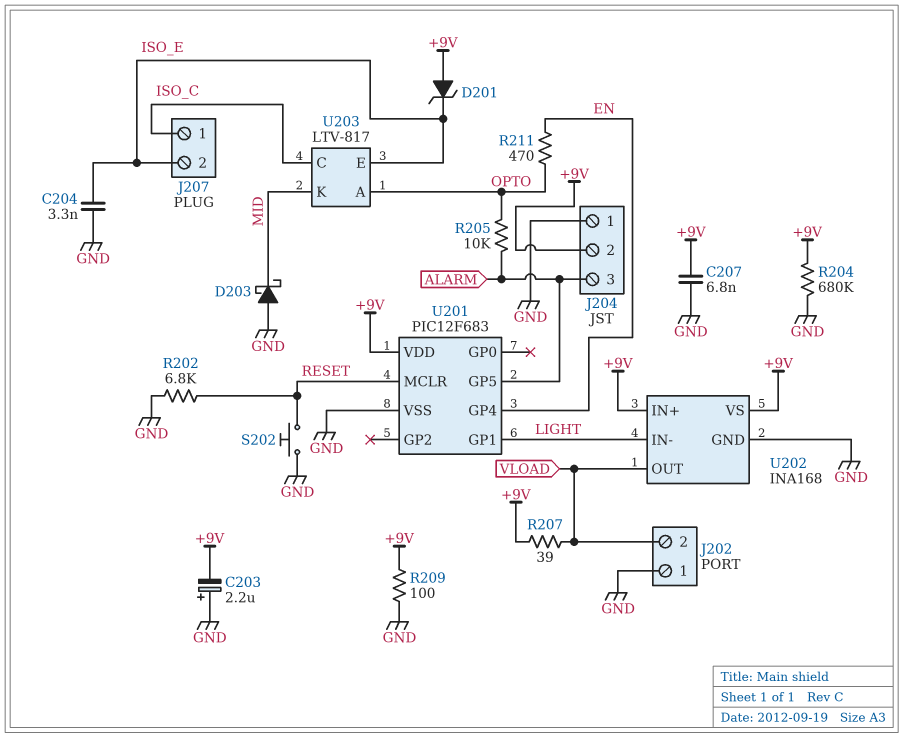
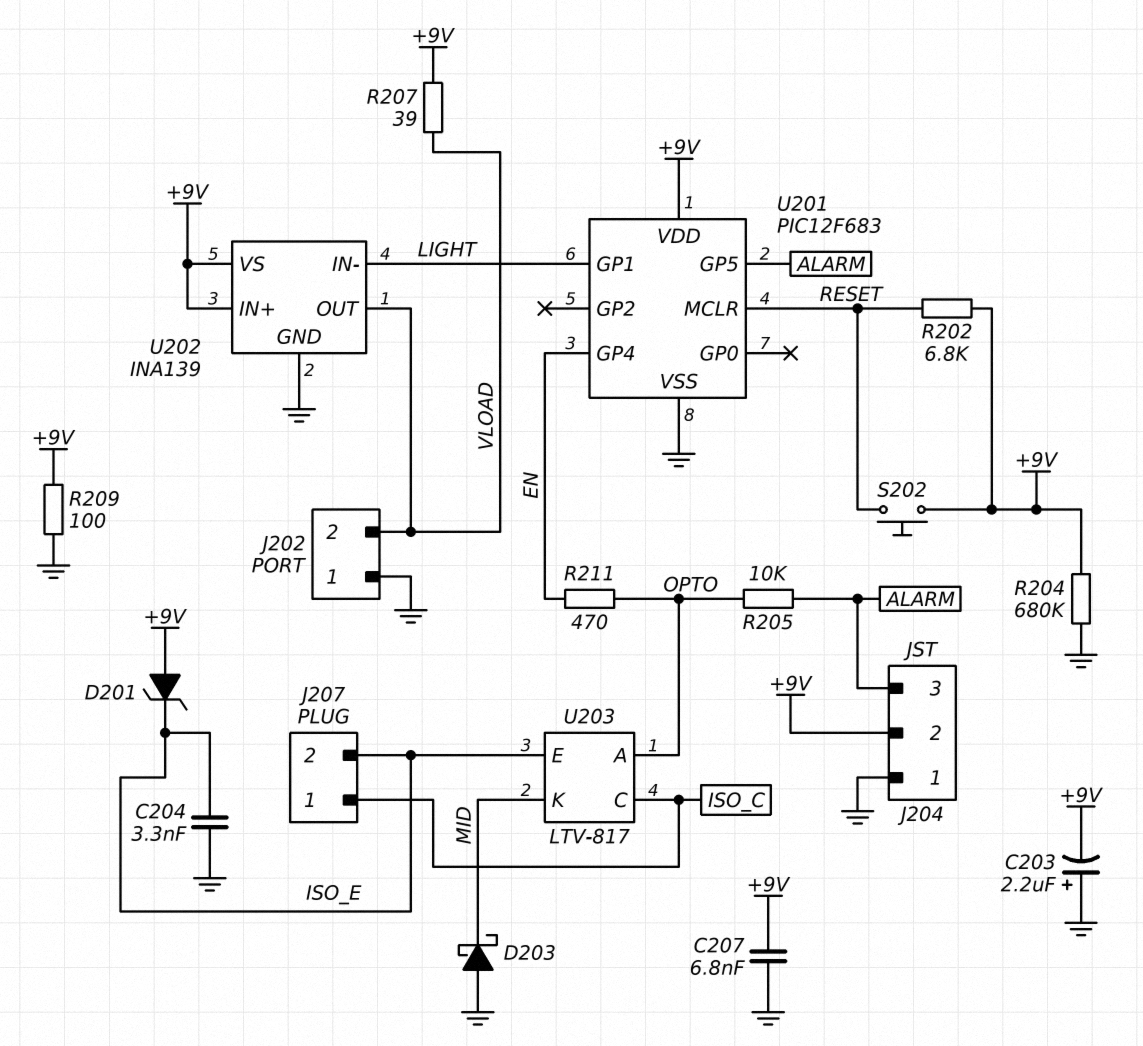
R202: 6.8k (GND, RESET) -> 6.8k (+9V, RESET)
S202: button (GND, RESET) -> button (+9V, RESET)
U202: INA168 -> INA139

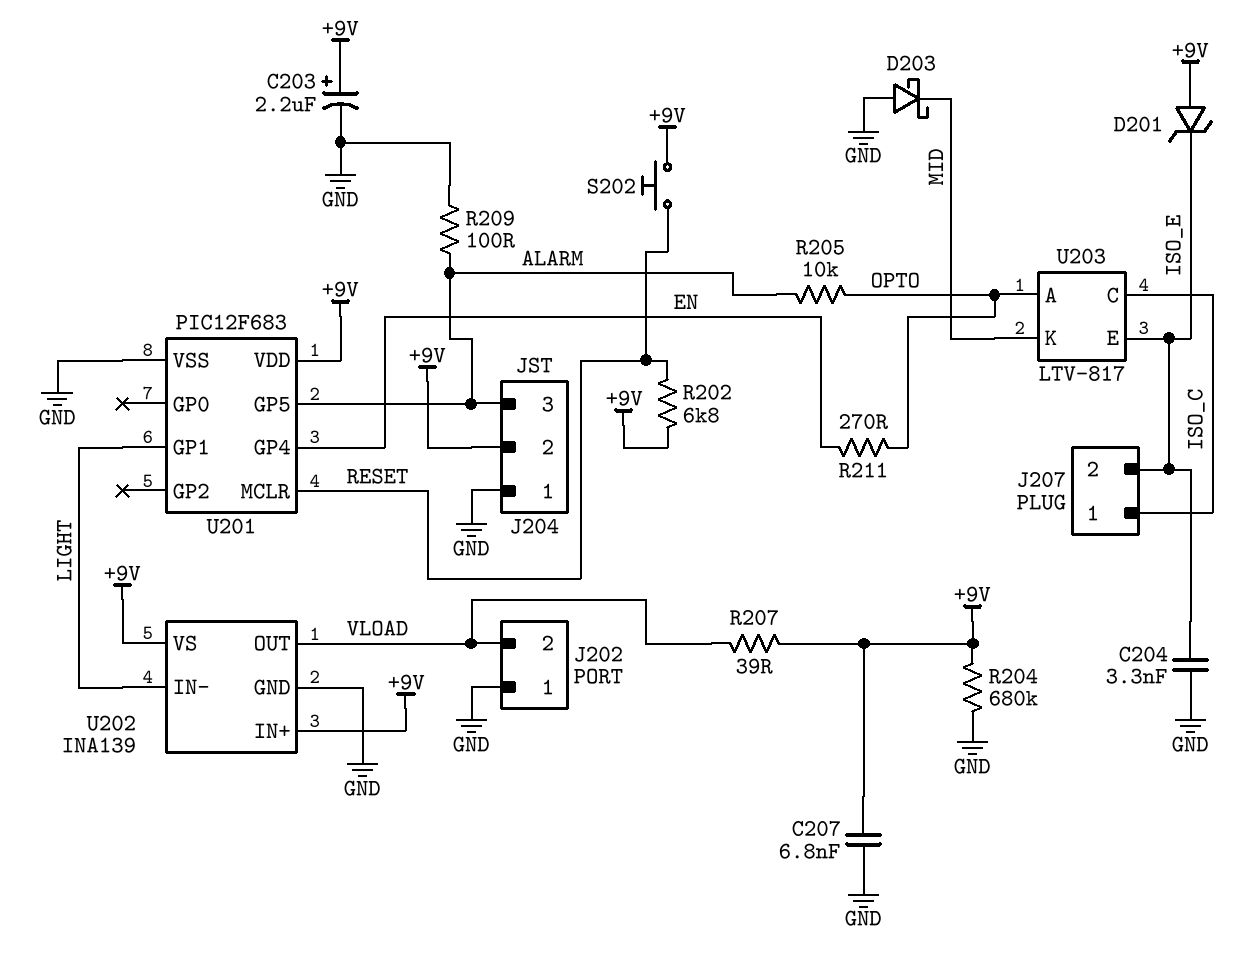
C203: 2.2uF (plus GND, minus +9V) -> 2.2uF (plus +9V, minus GND)
R209: 100 (+9V, GND) -> 100 (ALARM, GND)
R211: 470 (EN, OPTO) -> 270 (EN, OPTO)

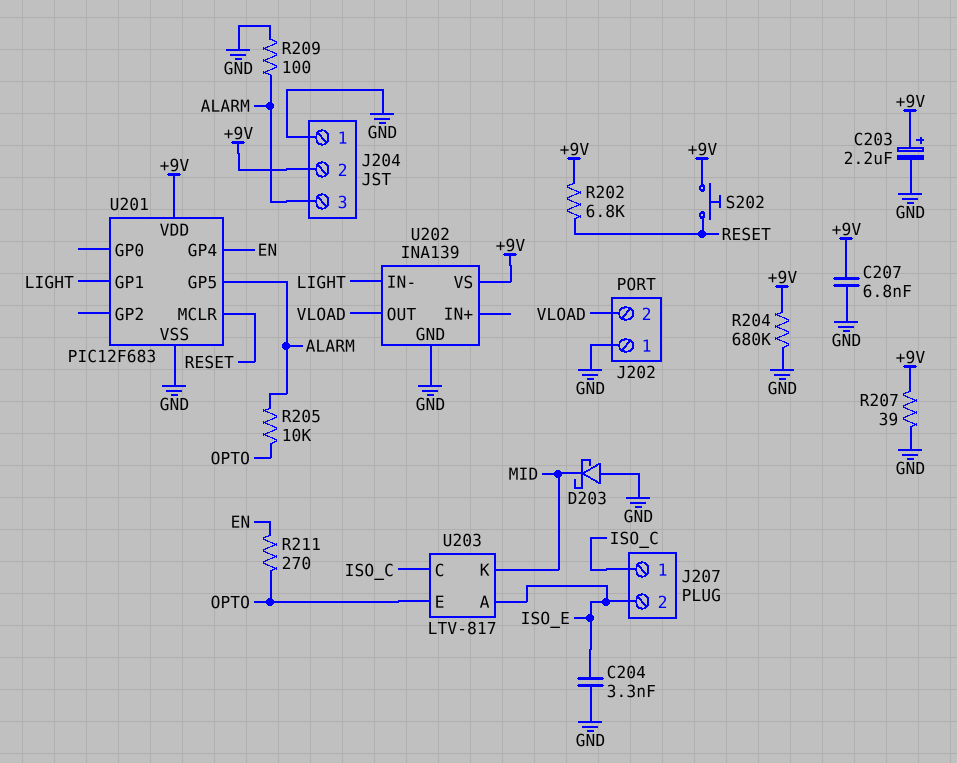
D201: zener (A +9V, K ISO_E) -> none
R207: 39 (+9V, VLOAD) -> 39 (+9V, GND)
U202 pin IN+: +9V -> none
U203 pin A: OPTO -> ISO_E
U203 pin E: ISO_E -> OPTO

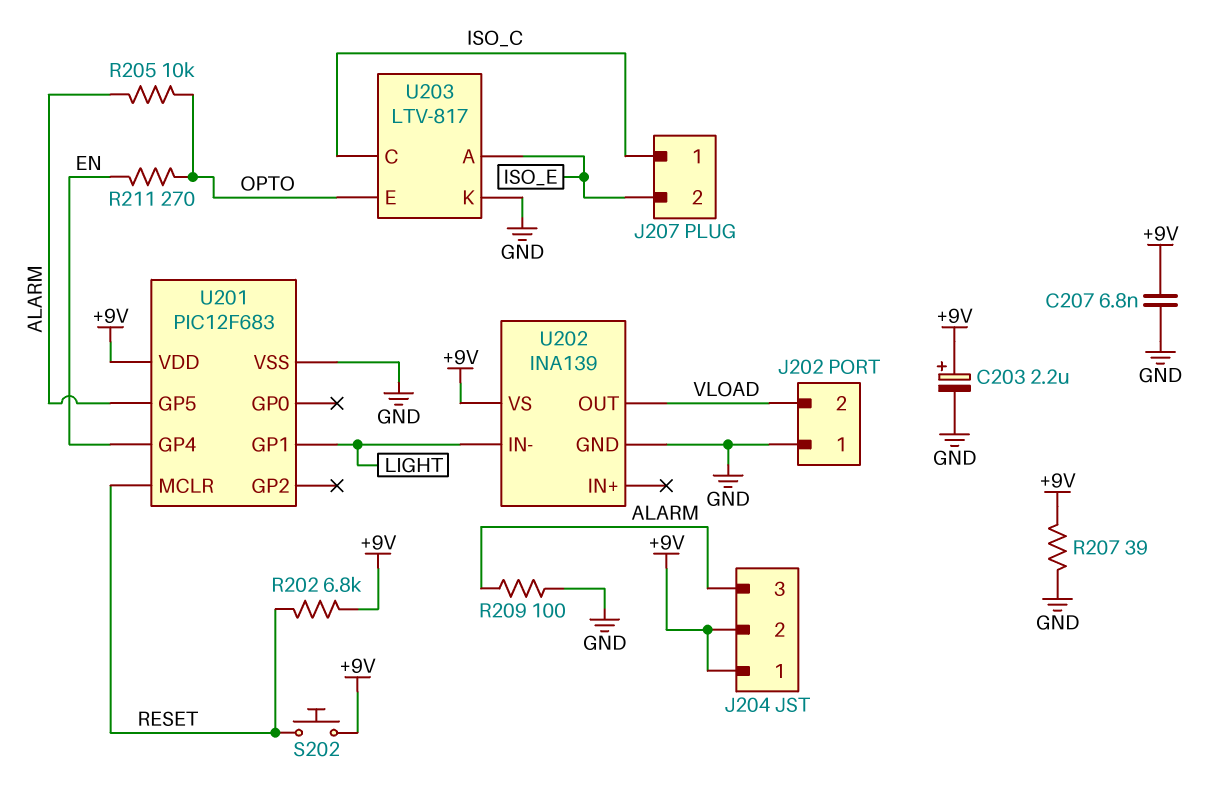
C204: 3.3nF (GND, ISO_E) -> none
D203: schottky (A GND, K MID) -> none
J204 pin 1: GND -> +9V
R204: 680k (+9V, GND) -> none
U203 pin K: MID -> GND

